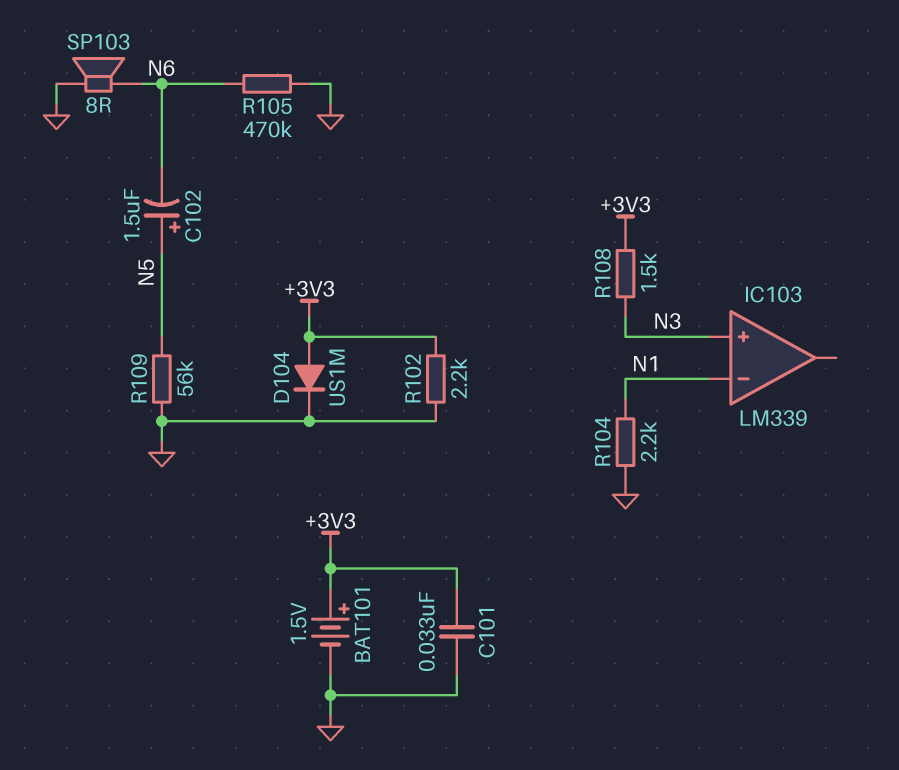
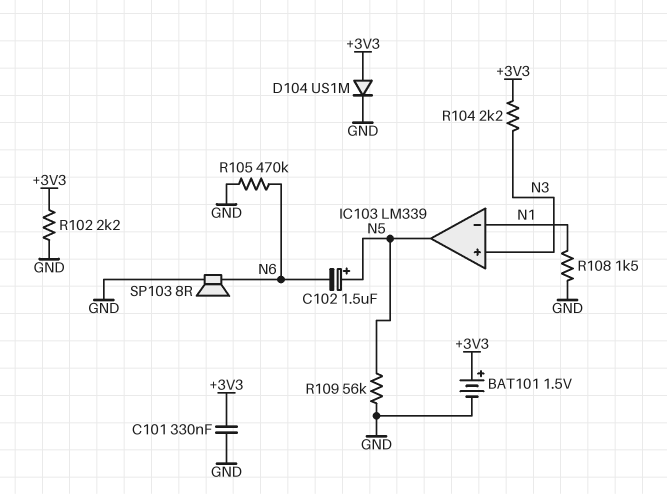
C101: 33nF (+3V3, GND) -> 330nF (+3V3, GND)
IC103 pin out: none -> N5
R104: 2.2k (GND, N1) -> 2.2k (+3V3, N3)
R108: 1.5k (+3V3, N3) -> 1.5k (GND, N1)

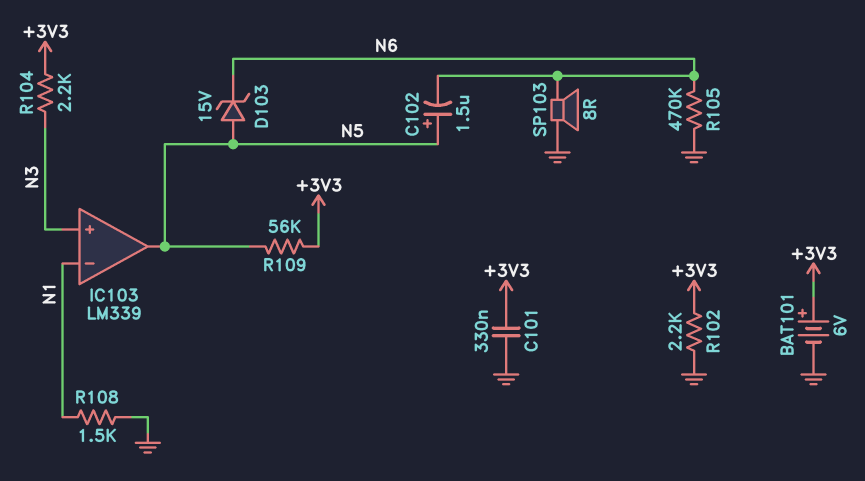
BAT101: 1.5V (plus +3V3, minus GND) -> 6V (plus +3V3, minus GND)
D103: none -> zener 15V (A N5, K N6)
D104: diode US1M (A +3V3, K GND) -> none
R109: 56k (GND, N5) -> 56k (+3V3, N5)

